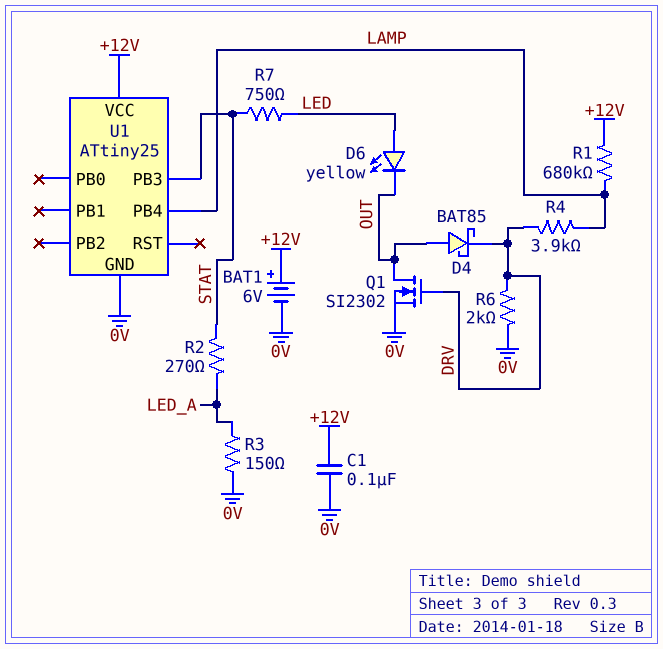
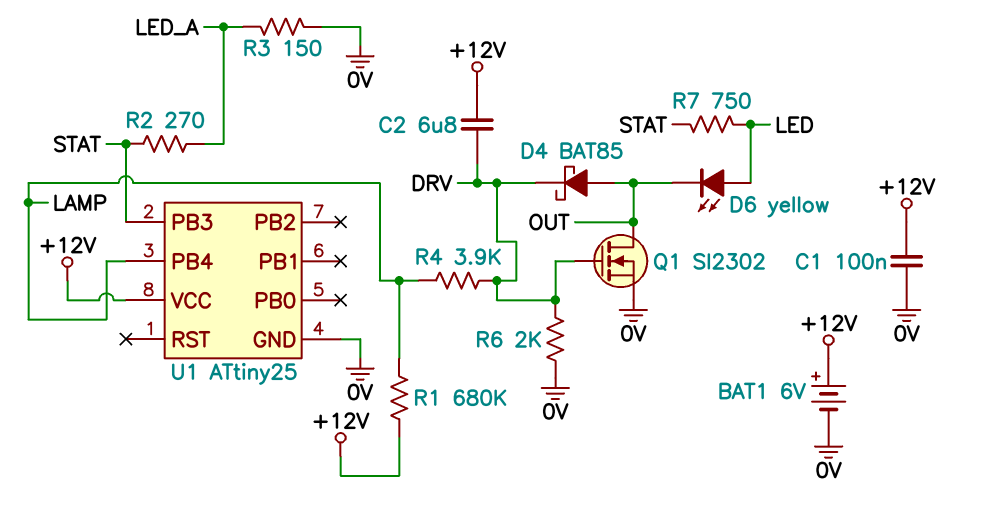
C2: none -> 6.8uF (+12V, DRV)

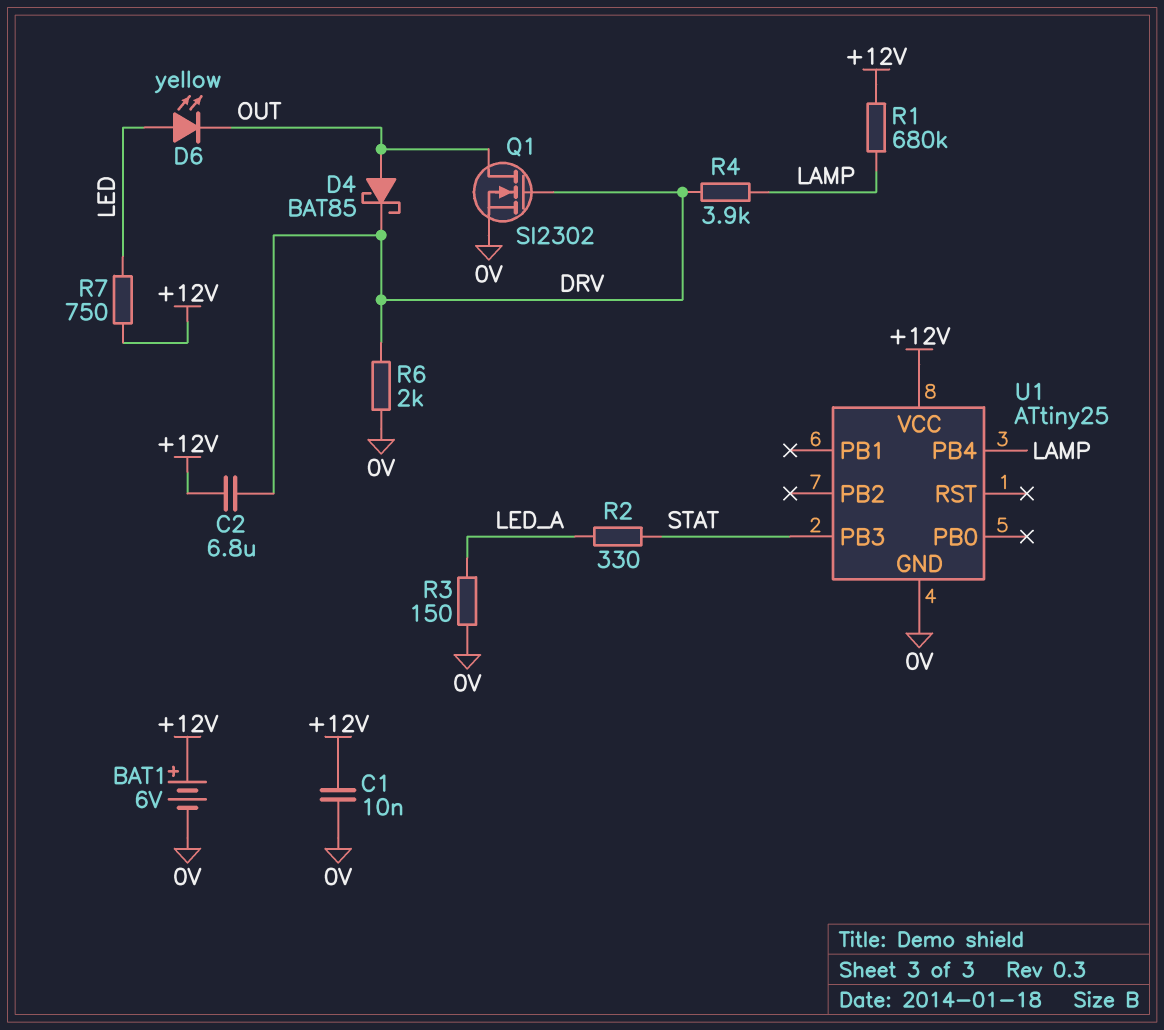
C1: 100nF (+12V, 0V) -> 10nF (+12V, 0V)
R2: 270 (LED_A, STAT) -> 330 (LED_A, STAT)
R7: 750 (LED, STAT) -> 750 (+12V, LED)

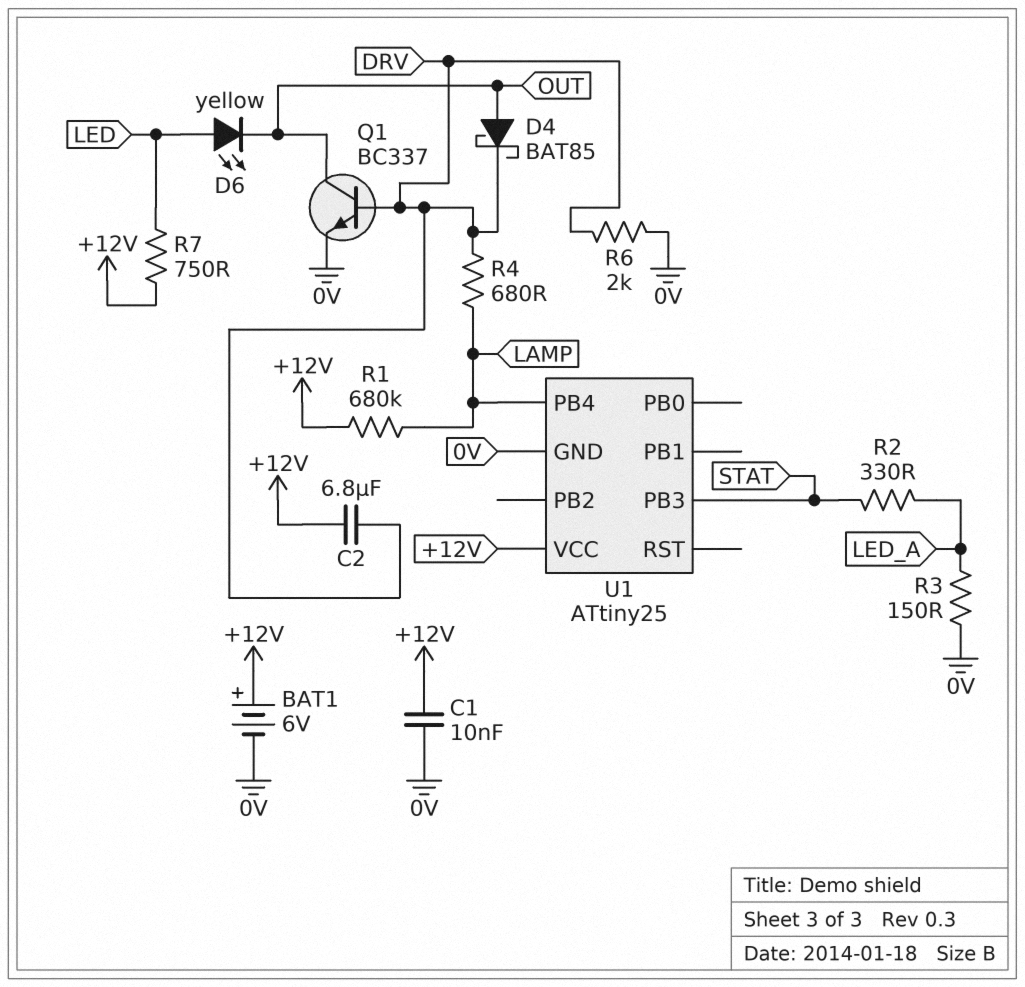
Q1: NMOS SI2302 (G DRV, D OUT, S 0V) -> NPN BC337 (B DRV, C OUT, E 0V)
R4: 3.9k (DRV, LAMP) -> 680 (DRV, LAMP)

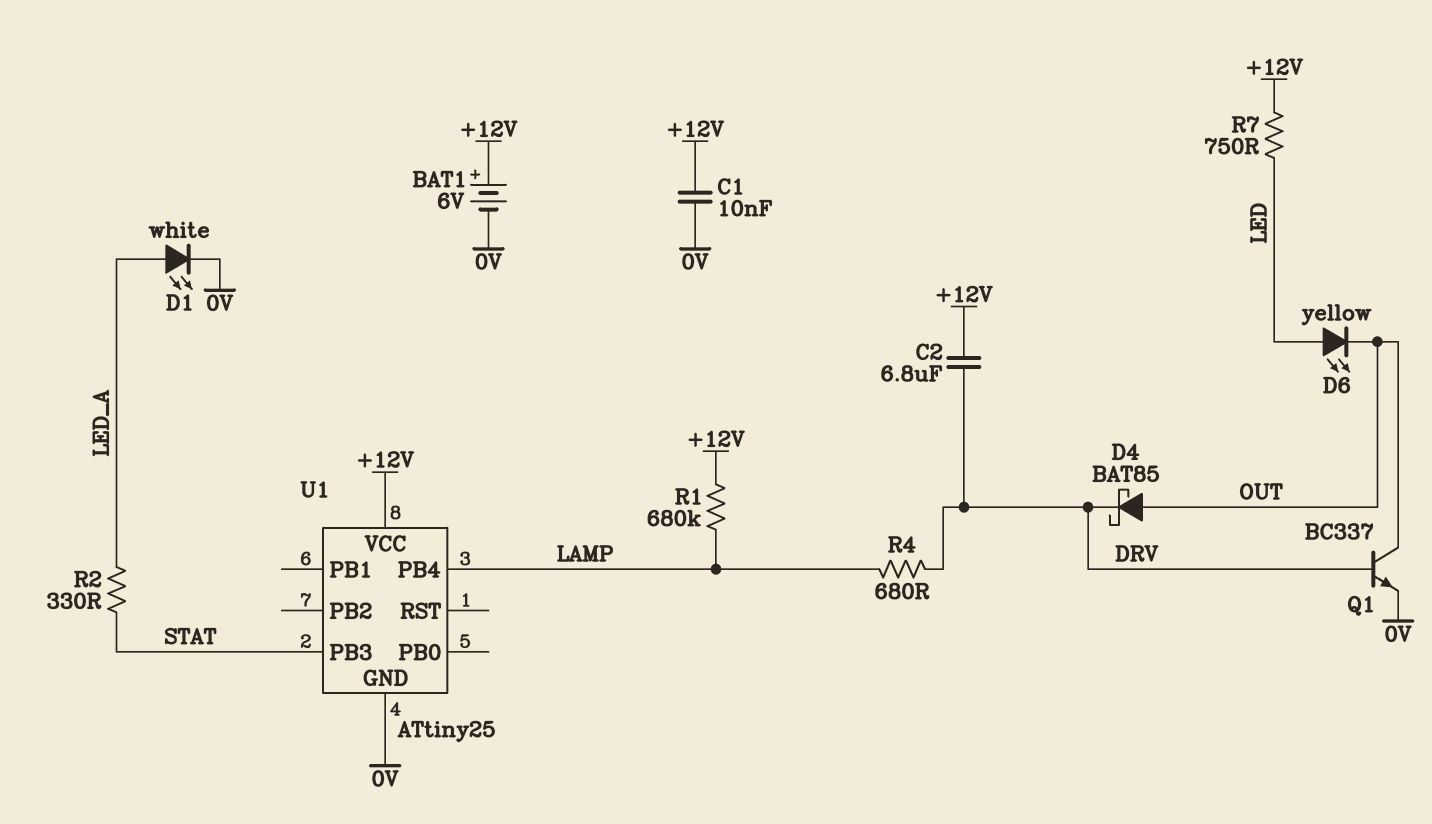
D1: none -> LED white (A LED_A, K 0V)
R3: 150 (0V, LED_A) -> none
R6: 2k (0V, DRV) -> none

